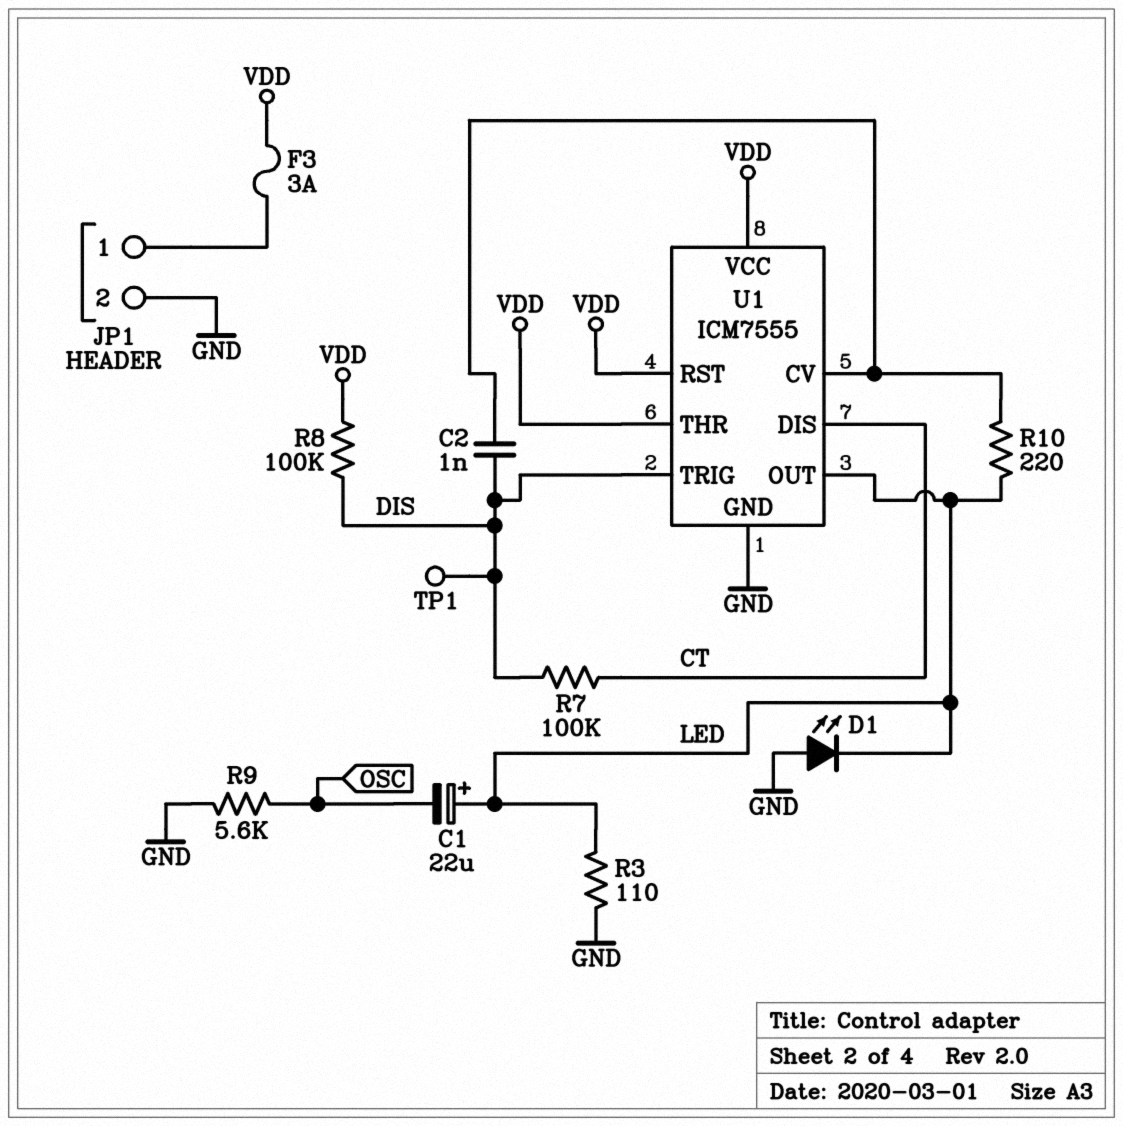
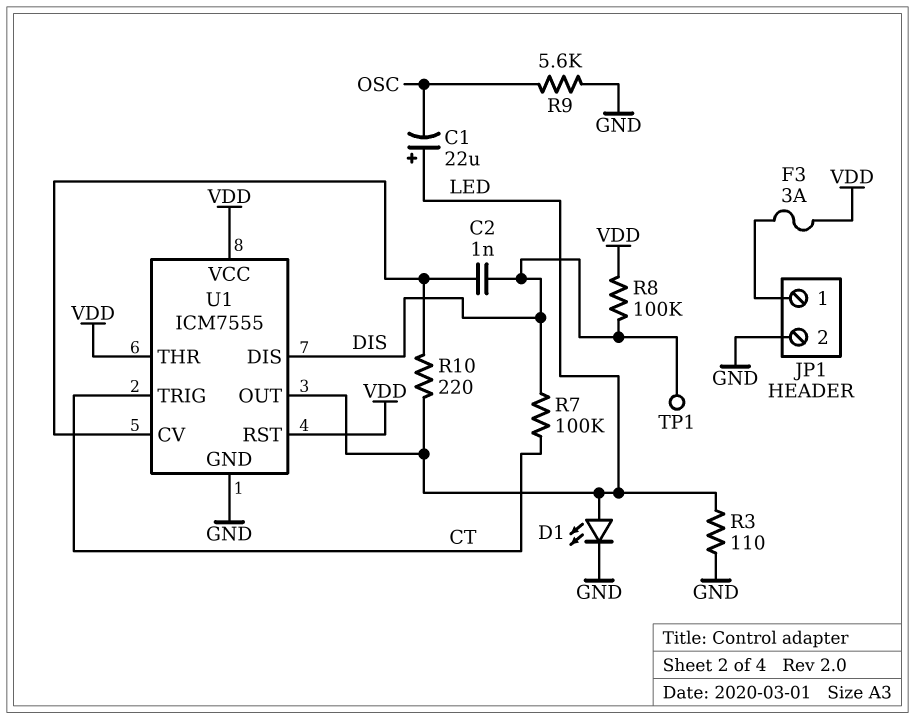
D1: LED (A GND, K LED) -> LED (A LED, K GND)
U1 pin DIS: CT -> DIS
U1 pin TRIG: DIS -> CT

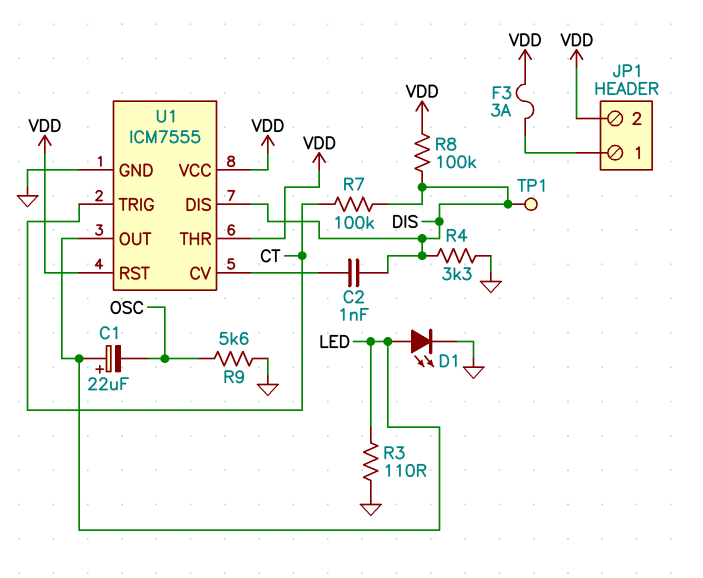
JP1 pin 2: GND -> VDD
R4: none -> 3.3k (DIS, GND)
R10: 220 (LED, U1/CV) -> none

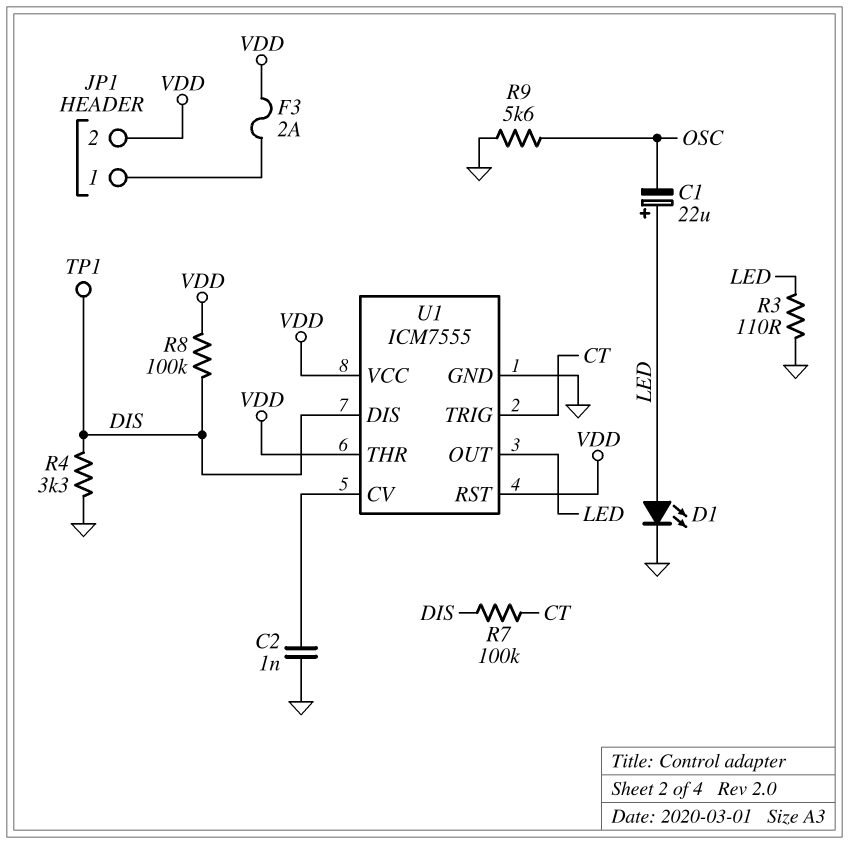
C2: 1nF (DIS, U1/CV) -> 1nF (GND, U1/CV)
F3: 3A (JP1/1, VDD) -> 2A (JP1/1, VDD)

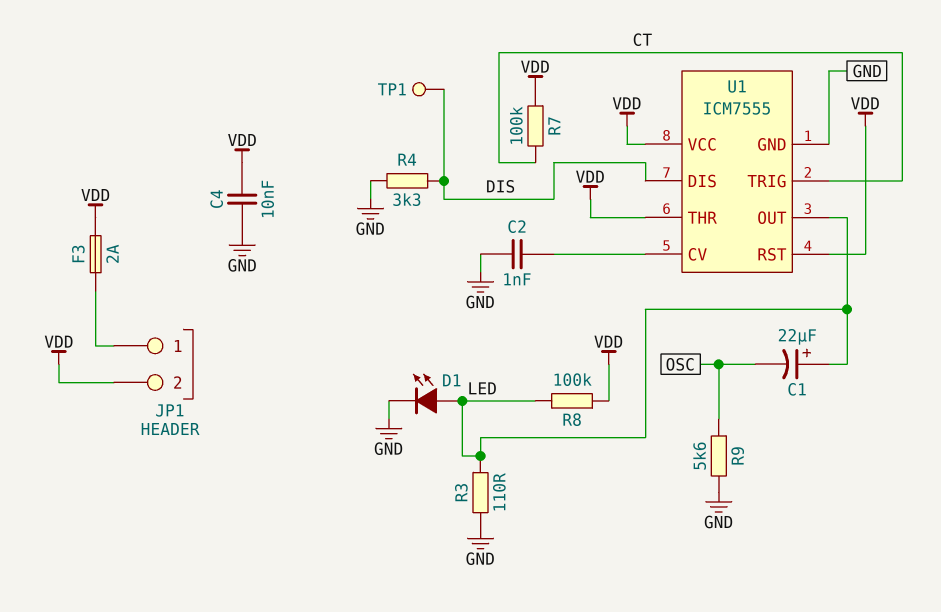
C4: none -> 10nF (GND, VDD)
R7: 100k (CT, DIS) -> 100k (CT, VDD)
R8: 100k (DIS, VDD) -> 100k (LED, VDD)

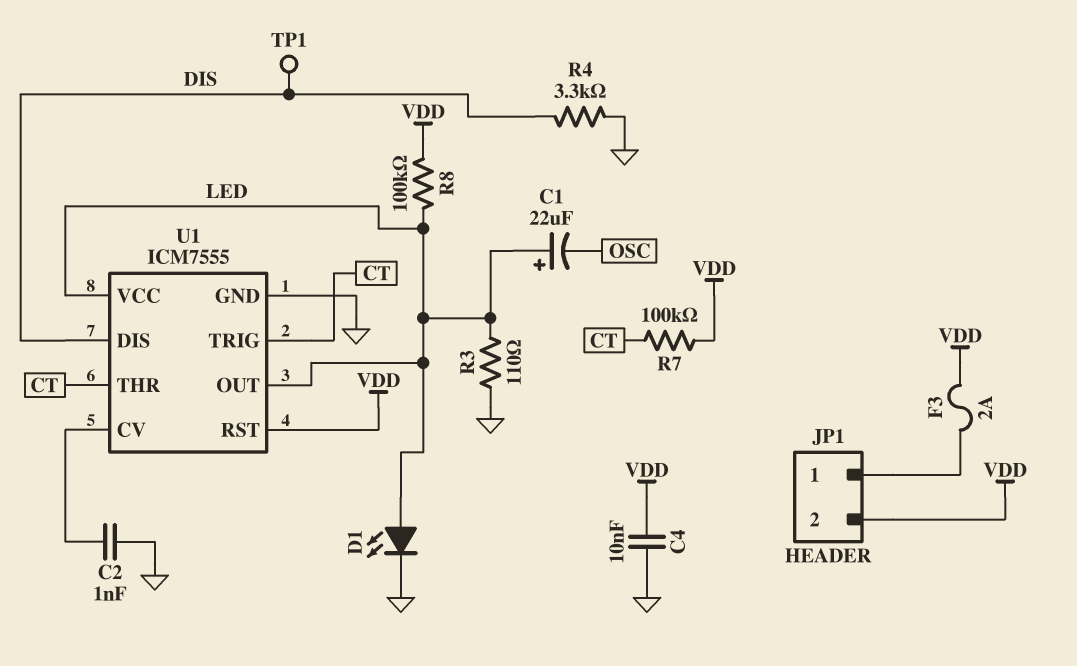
R9: 5.6k (GND, OSC) -> none
U1 pin THR: VDD -> CT
U1 pin VCC: VDD -> LED

